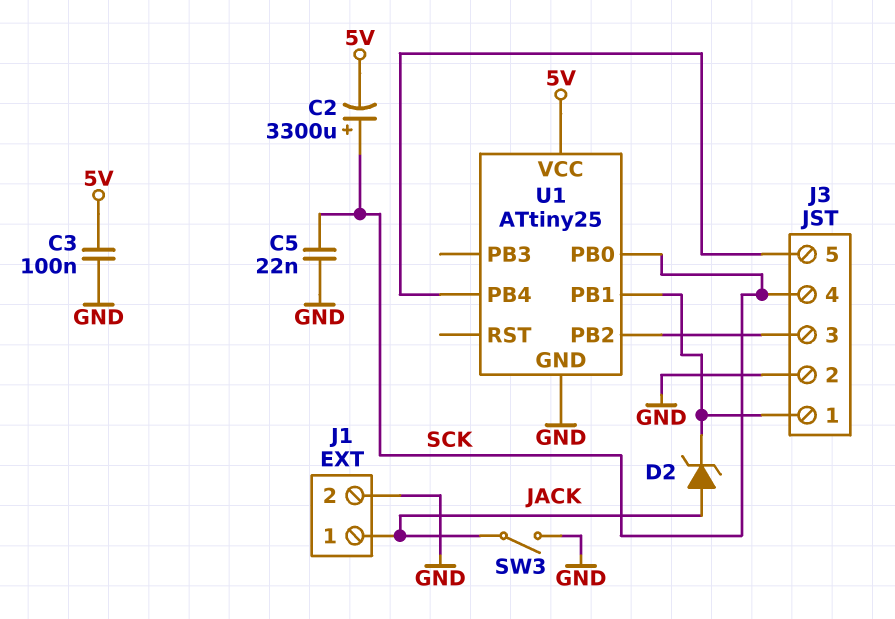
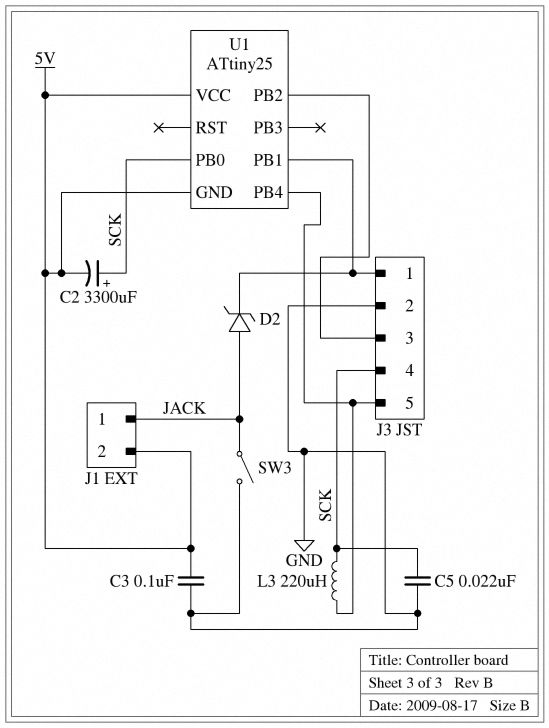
J1 pin 2: GND -> 5V
L3: none -> 220uH (J3/5, SCK)
U1 pin GND: GND -> 5V

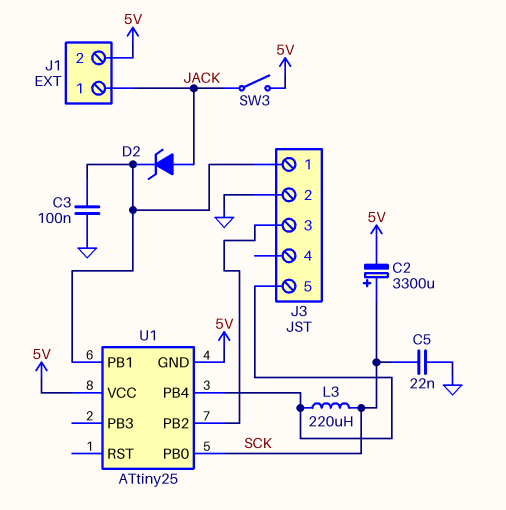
C3: 100nF (5V, GND) -> 100nF (GND, J3/1)
J3 pin 4: SCK -> none
SW3: switch (GND, JACK) -> switch (5V, JACK)

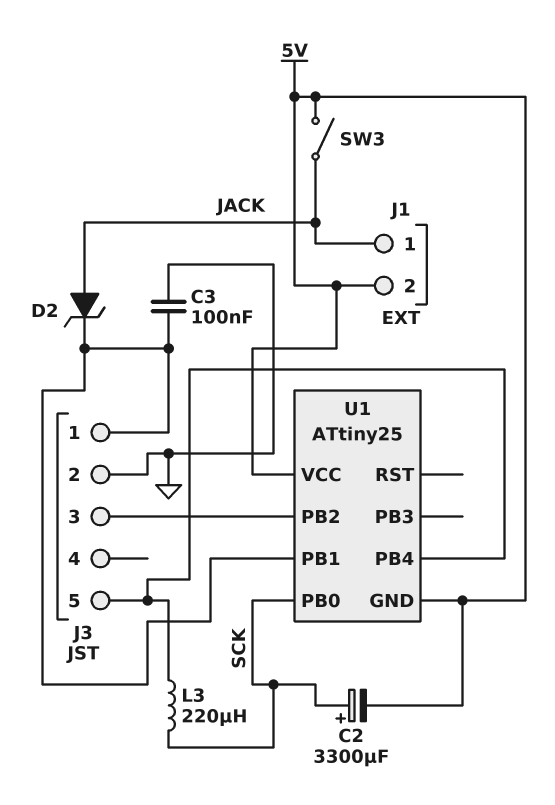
C5: 22nF (GND, SCK) -> none

